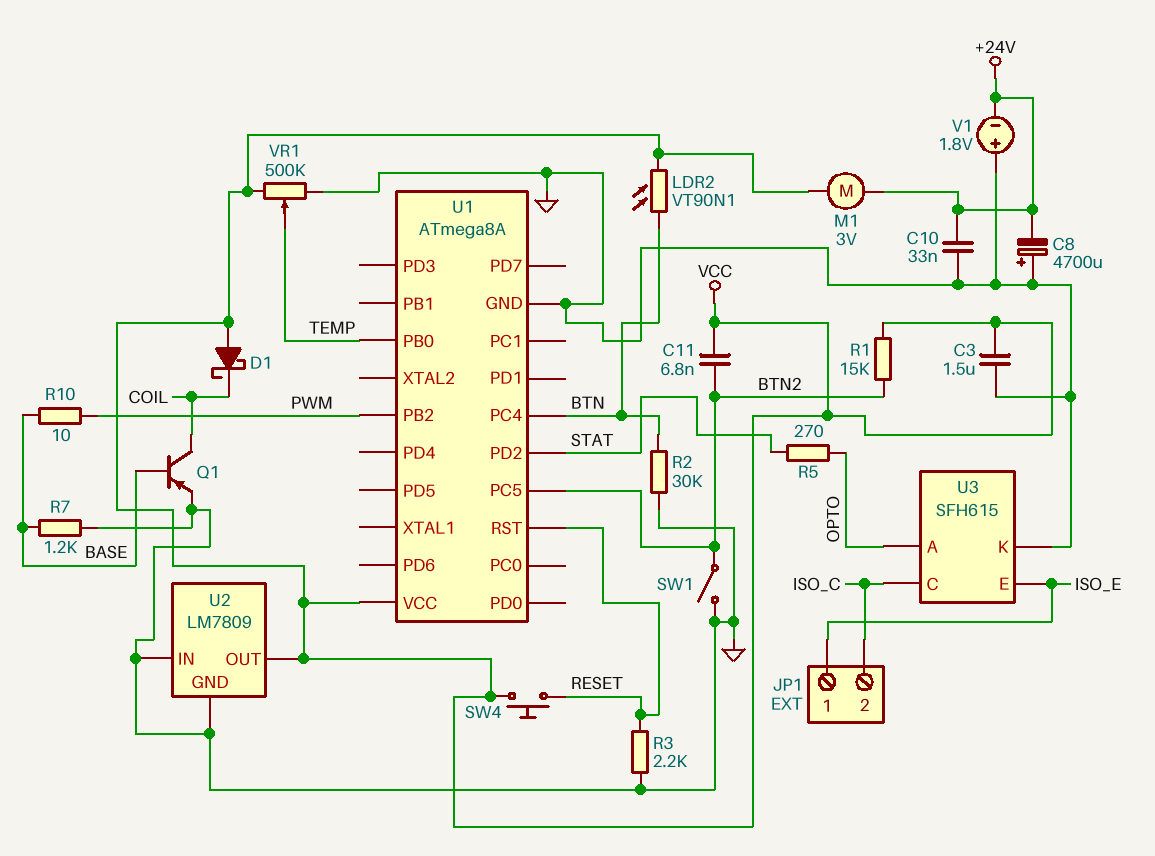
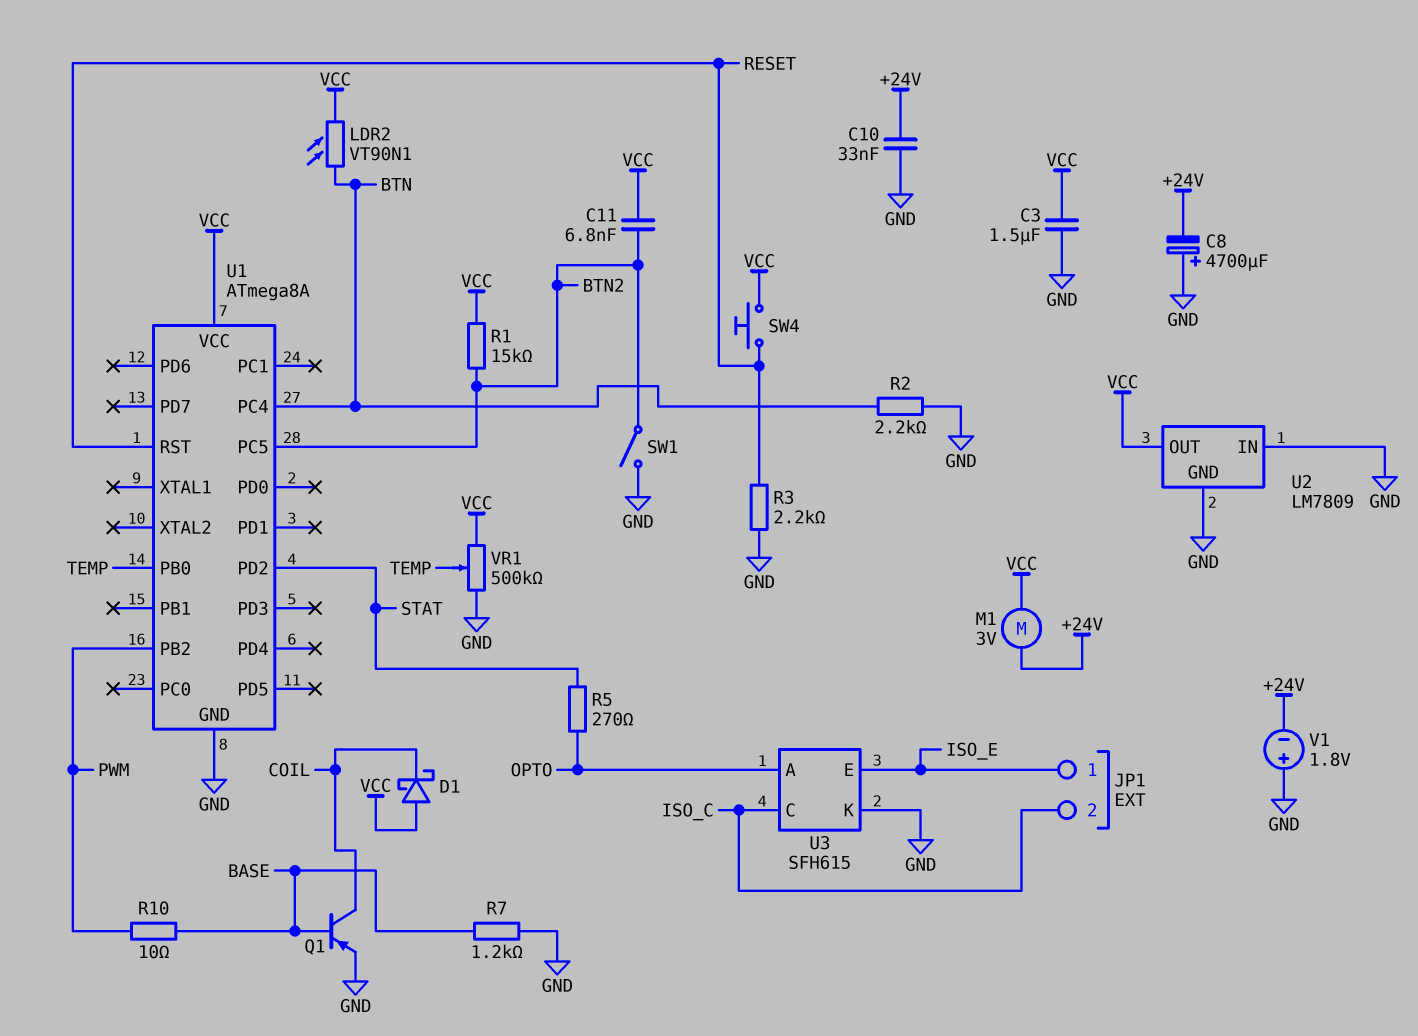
R2: 30k (BTN, GND) -> 2.2k (BTN, GND)

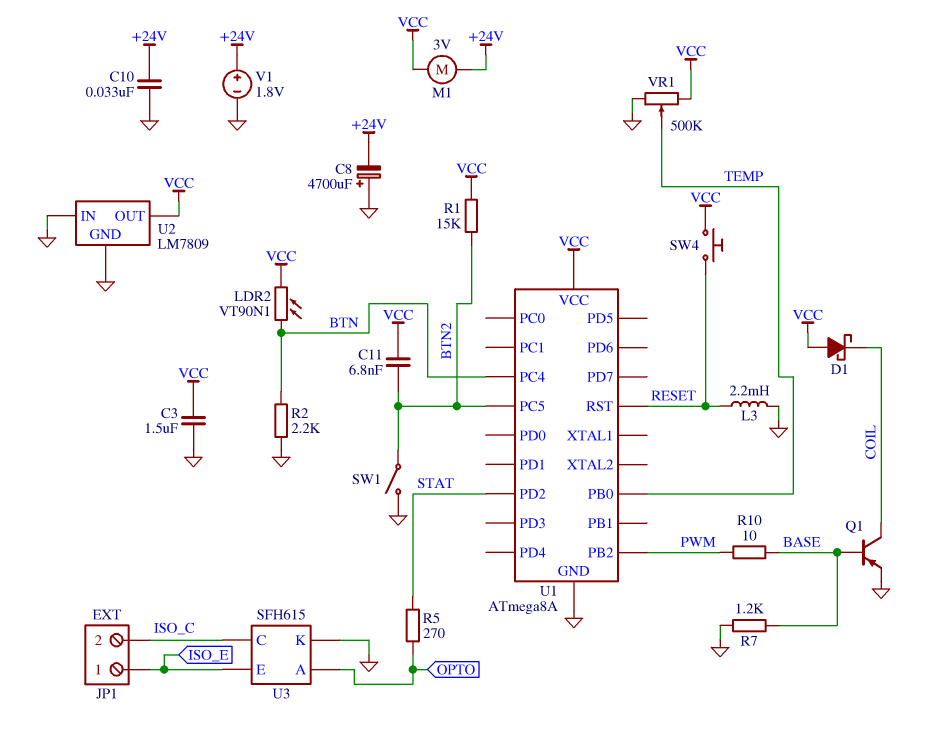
L3: none -> 2.2mH (GND, RESET)
R3: 2.2k (GND, RESET) -> none
V1: 1.8V (plus GND, minus +24V) -> 1.8V (plus +24V, minus GND)

